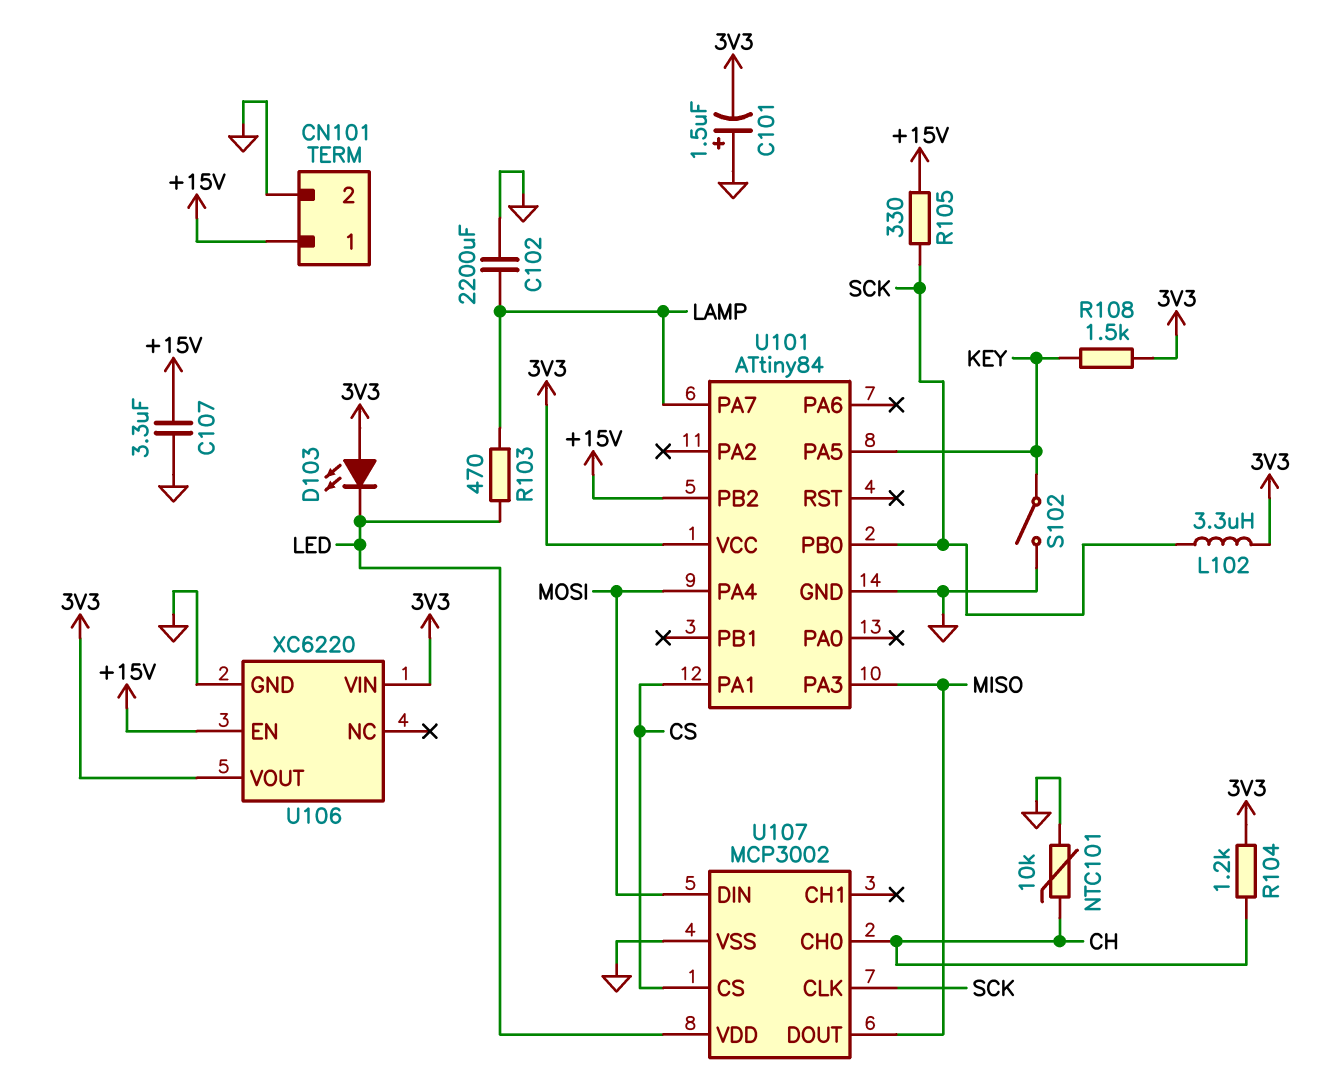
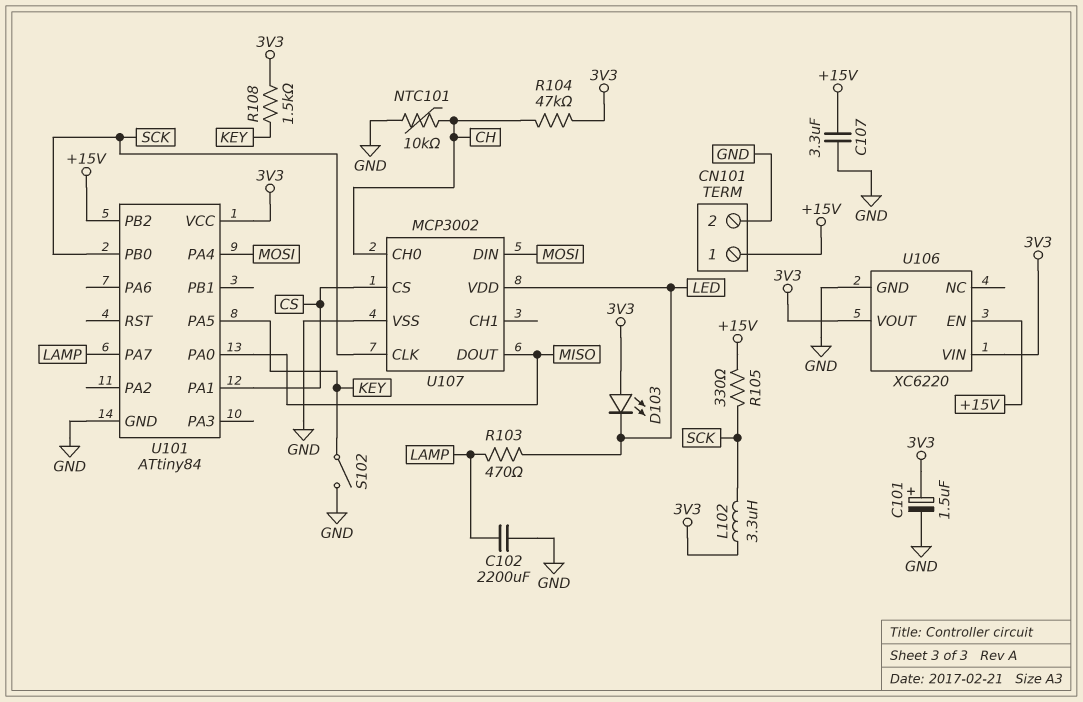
C101: 1.5uF (plus GND, minus 3V3) -> 1.5uF (plus 3V3, minus GND)
R104: 1.2k (3V3, CH) -> 47k (3V3, CH)
U101 pin PA0: none -> MISO
U101 pin PA3: MISO -> none

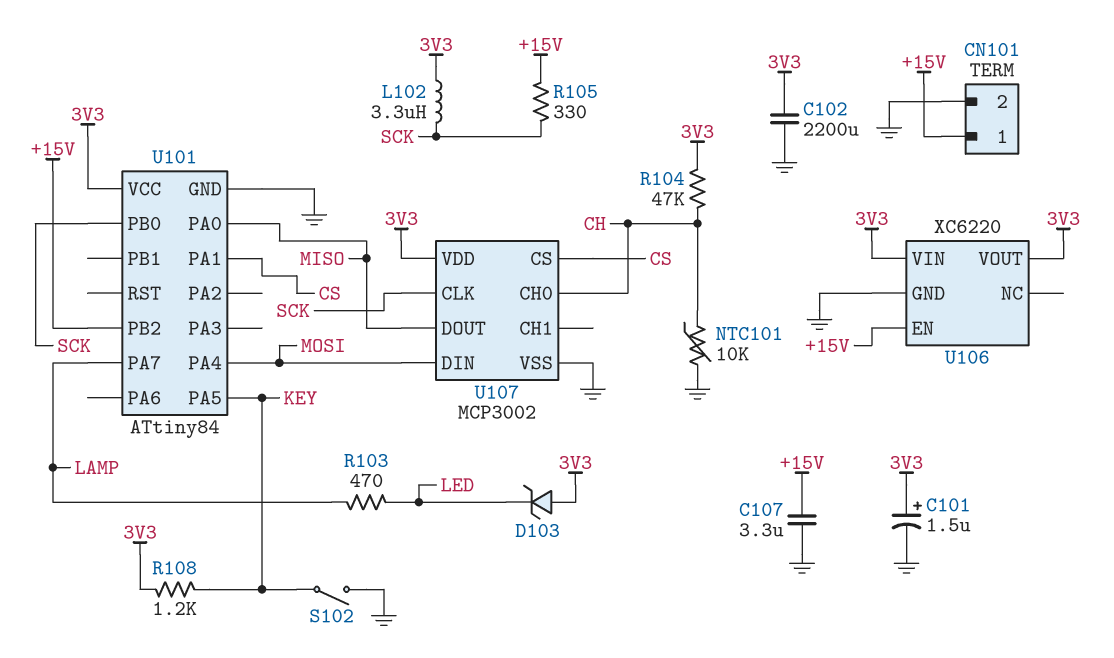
C102: 2200uF (GND, LAMP) -> 2200uF (3V3, GND)
D103: LED (A 3V3, K LED) -> zener (A 3V3, K LED)
R108: 1.5k (3V3, KEY) -> 1.2k (3V3, KEY)
U107 pin VDD: LED -> 3V3

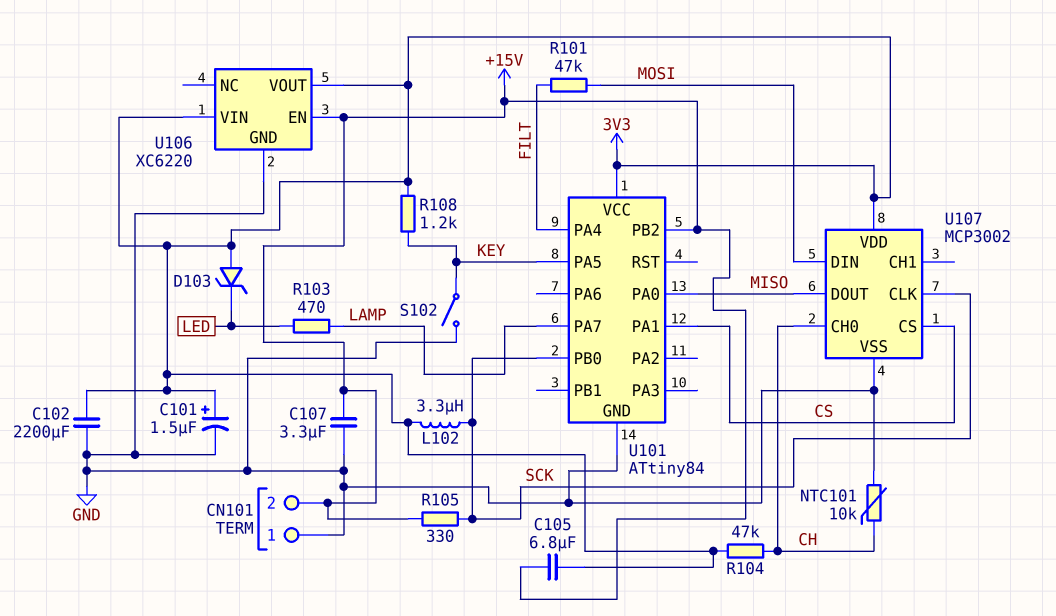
C105: none -> 6.8uF (+15V, 3V3)
CN101 pin 1: +15V -> GND
CN101 pin 2: GND -> +15V
R101: none -> 47k (FILT, MOSI)
U101 pin PA4: MOSI -> FILT

